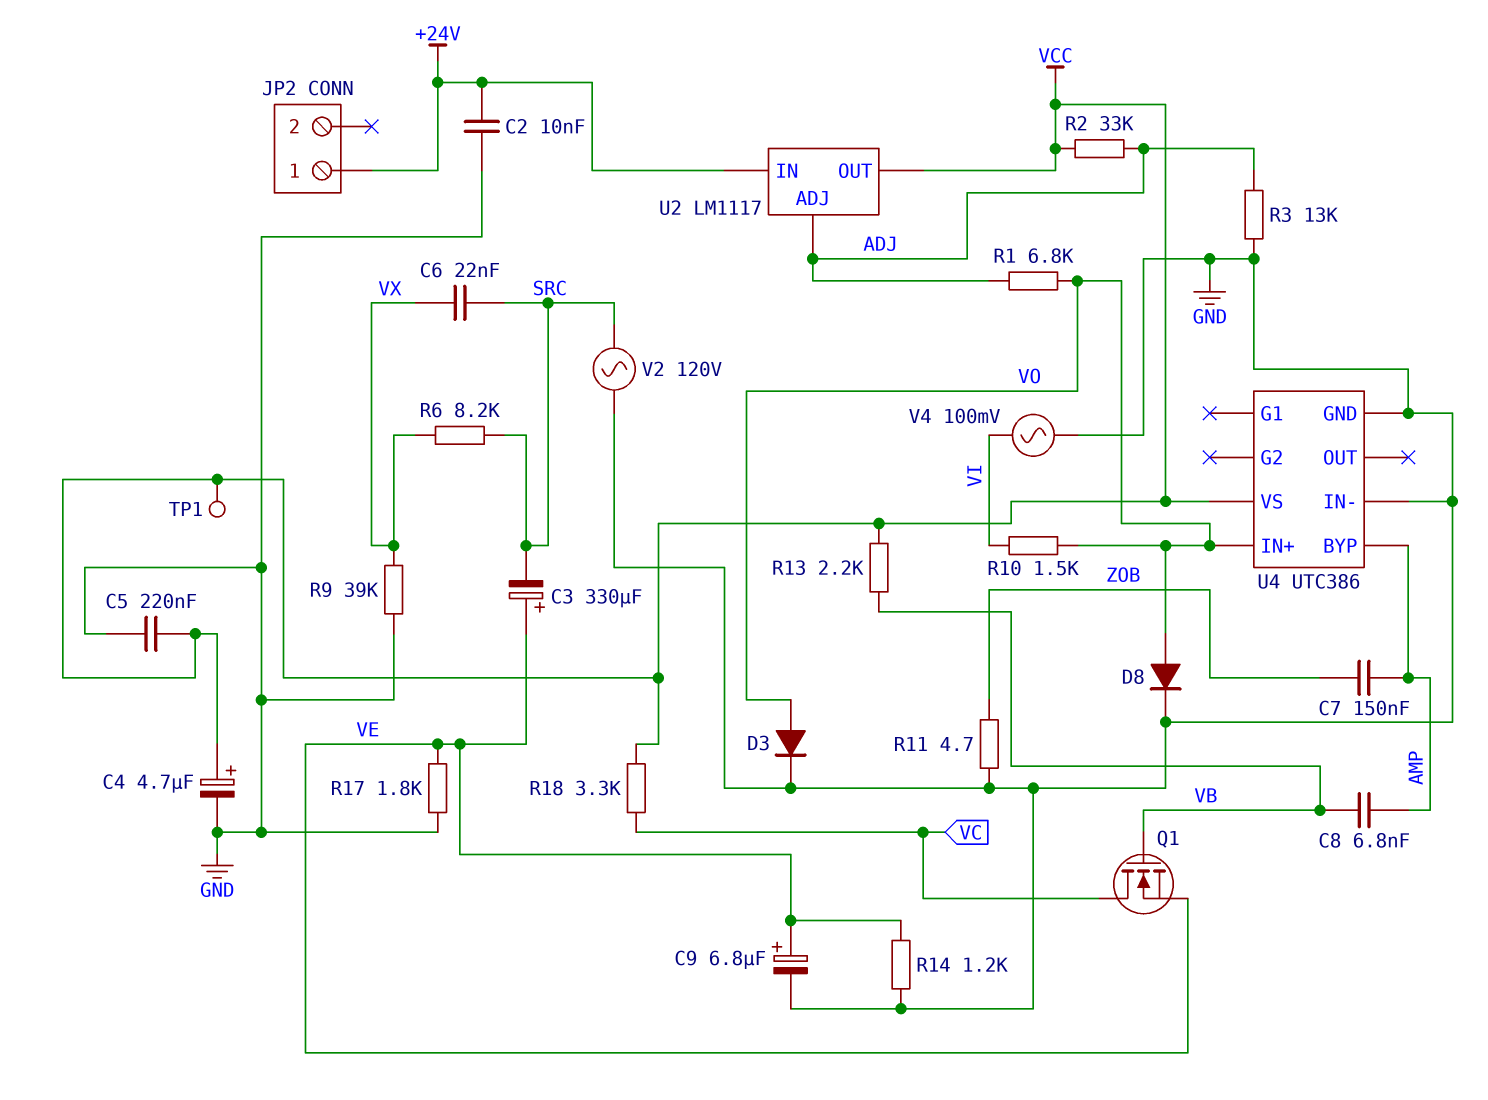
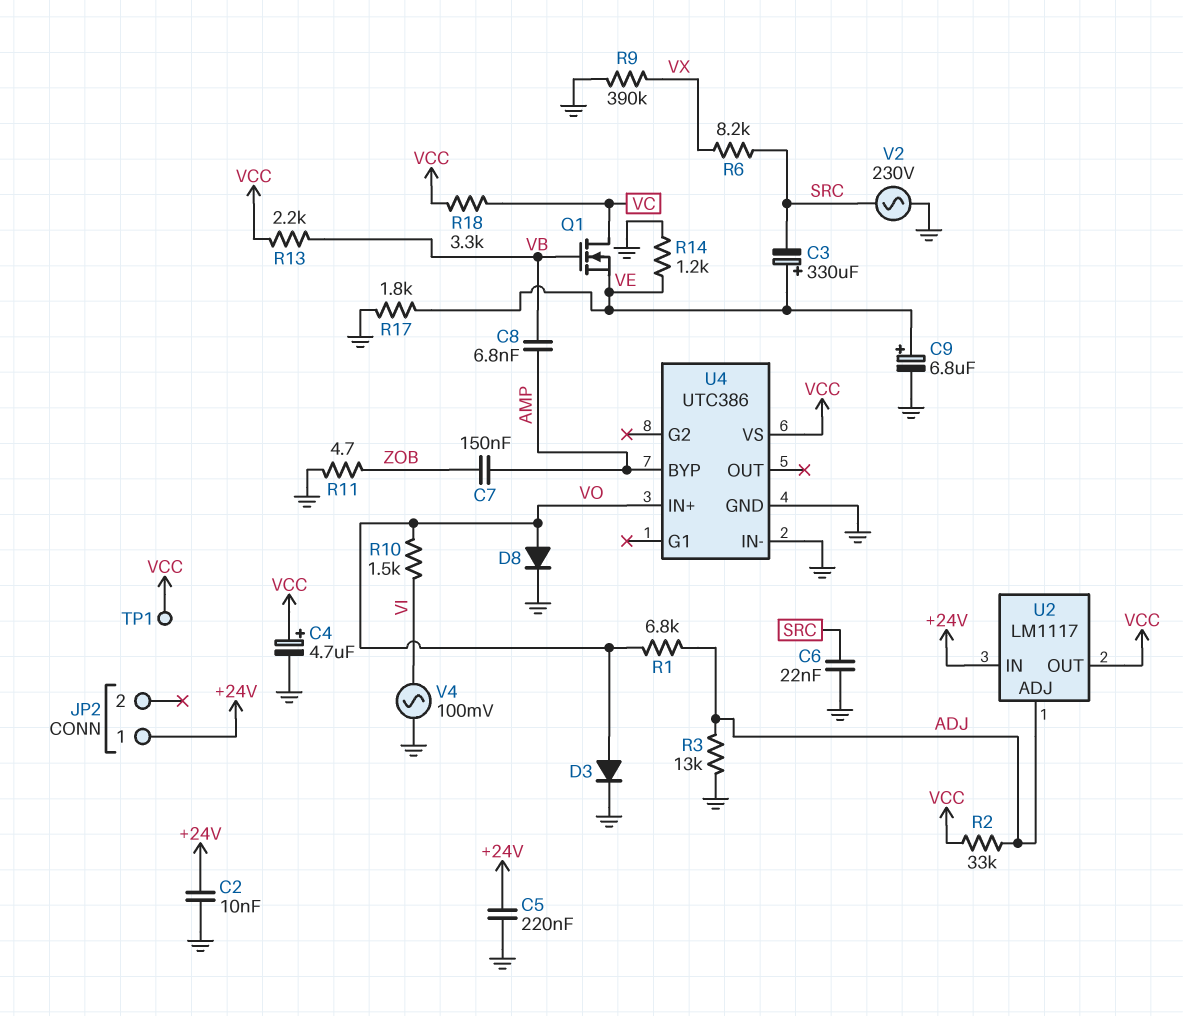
C5: 220nF (GND, VCC) -> 220nF (+24V, GND)
C6: 22nF (SRC, VX) -> 22nF (GND, SRC)
R9: 39k (GND, VX) -> 390k (GND, VX)
V2: AC 120V (GND, SRC) -> AC 230V (GND, SRC)

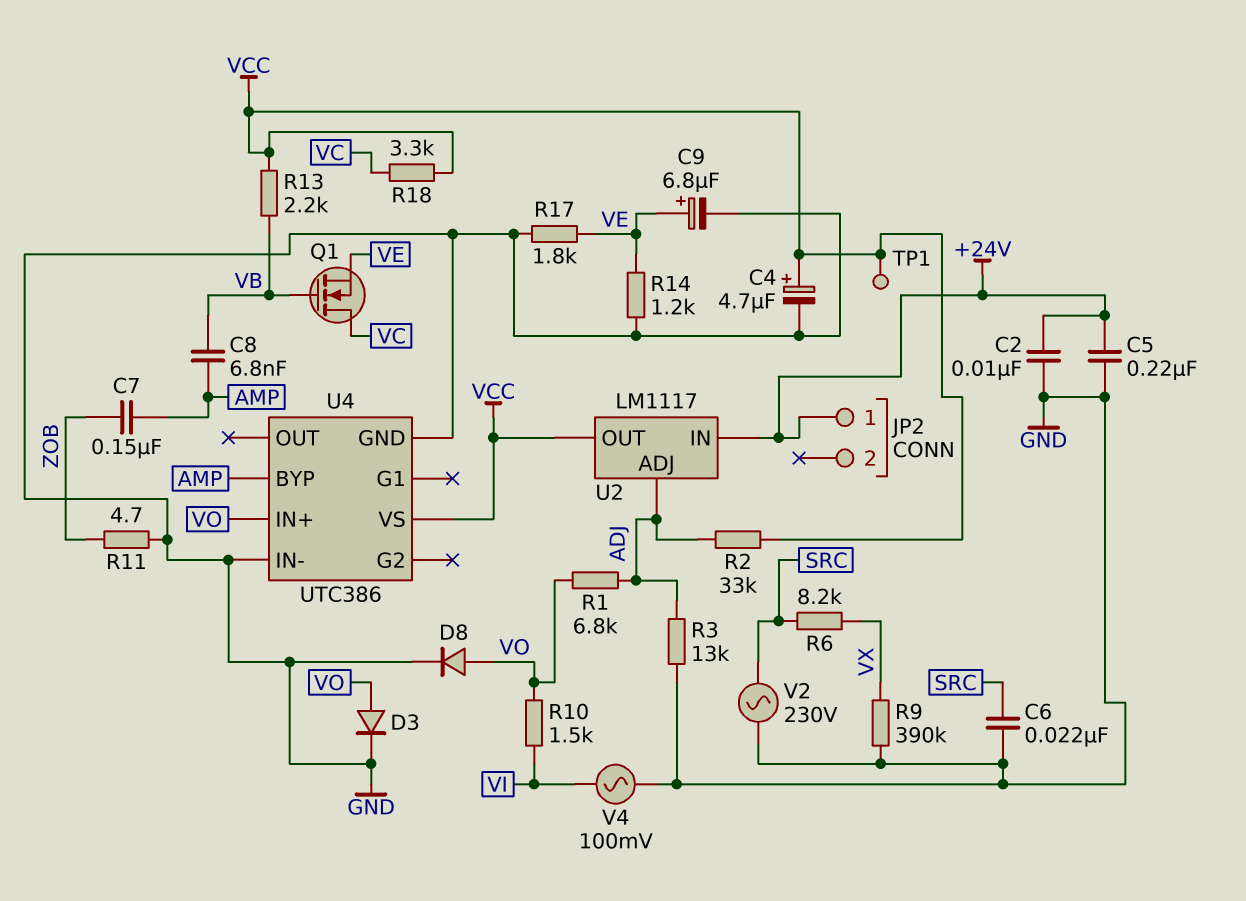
C3: 330uF (plus VE, minus SRC) -> none

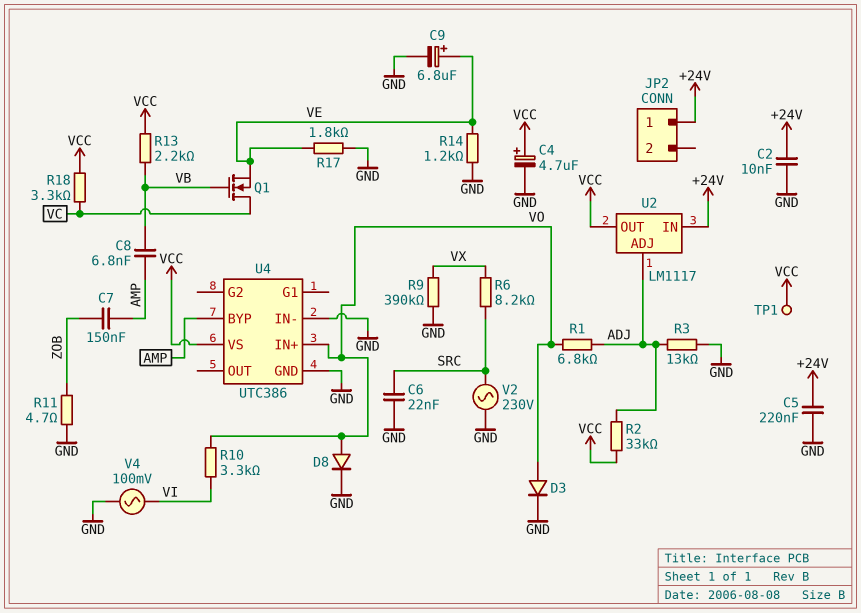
R10: 1.5k (VI, VO) -> 3.3k (VI, VO)

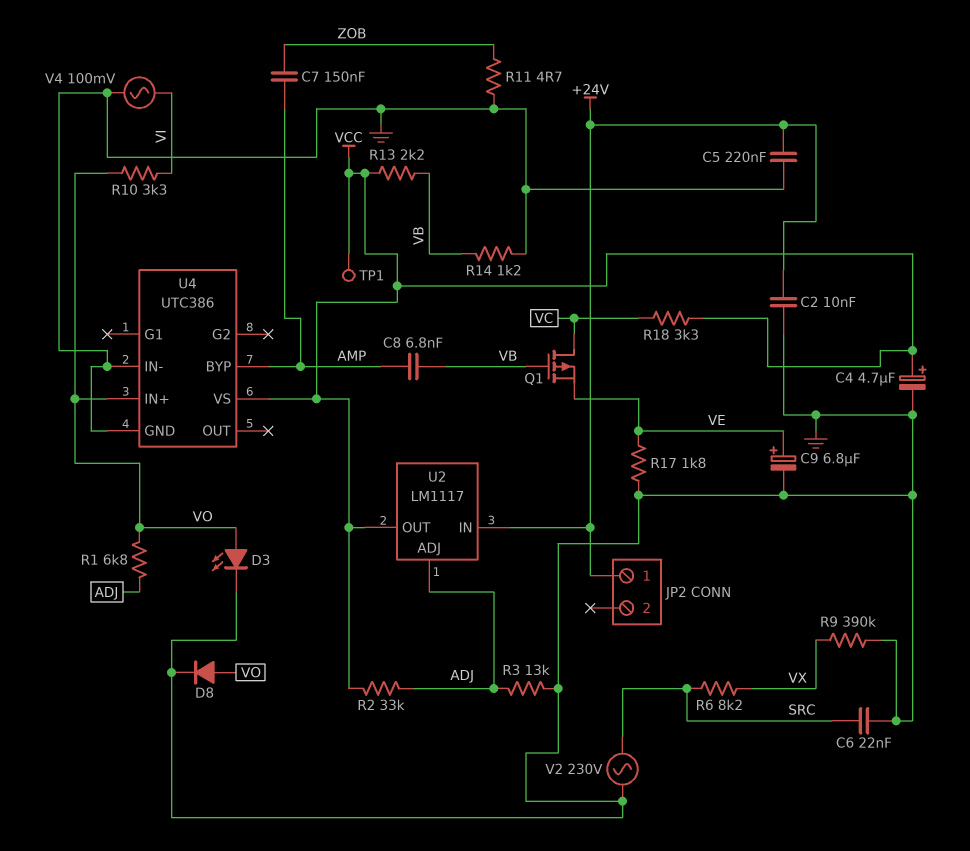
D3: diode (A VO, K GND) -> LED (A VO, K GND)
Q1: NMOS (G VB, D VC, S VE) -> PMOS (G VB, D VC, S VE)
R14: 1.2k (GND, VE) -> 1.2k (GND, VB)

